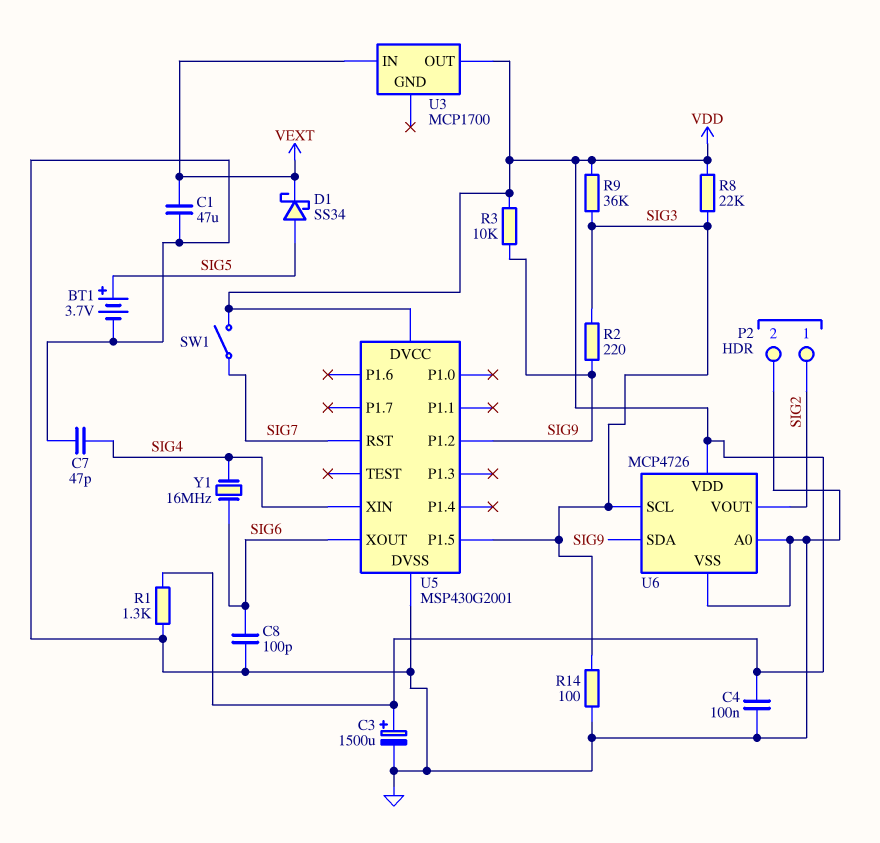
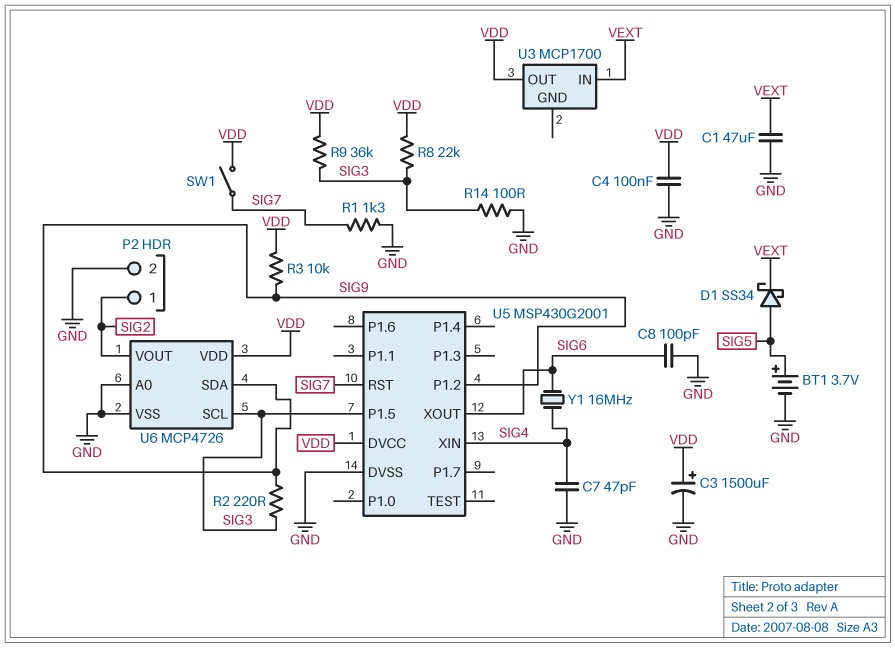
R1: 1.3k (GND, VDD) -> 1.3k (GND, SIG7)

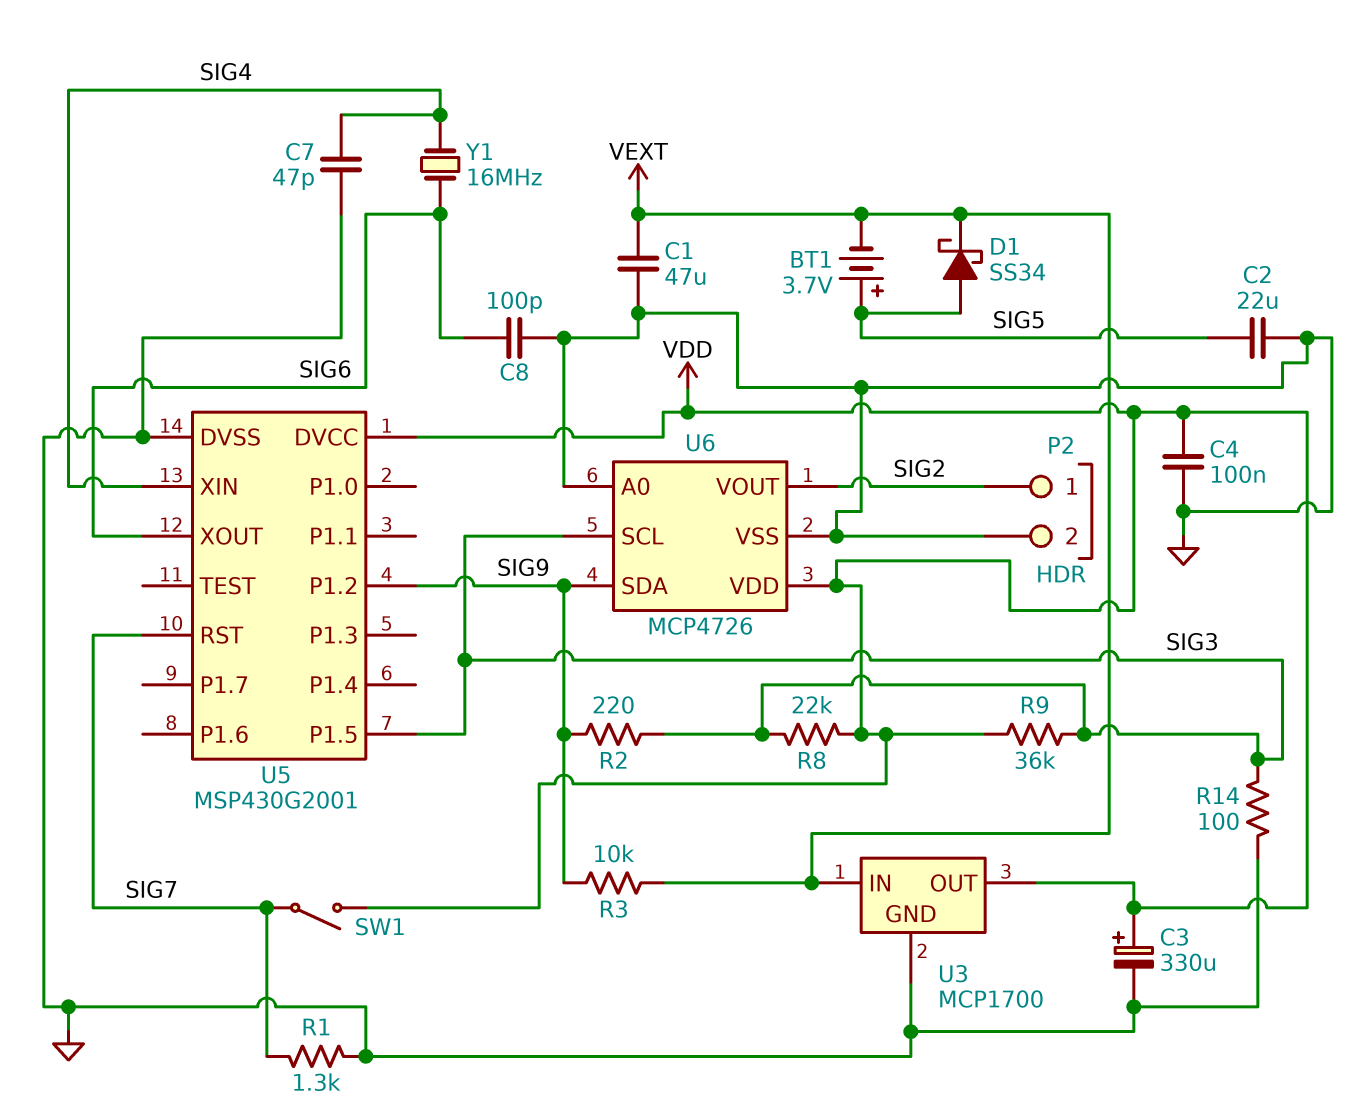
BT1: 3.7V (plus SIG5, minus GND) -> 3.7V (plus SIG5, minus VEXT)
C2: none -> 22uF (GND, SIG5)
C3: 1500uF (plus VDD, minus GND) -> 330uF (plus VDD, minus GND)
R3: 10k (SIG9, VDD) -> 10k (SIG9, VEXT)
U3 pin GND: none -> GND

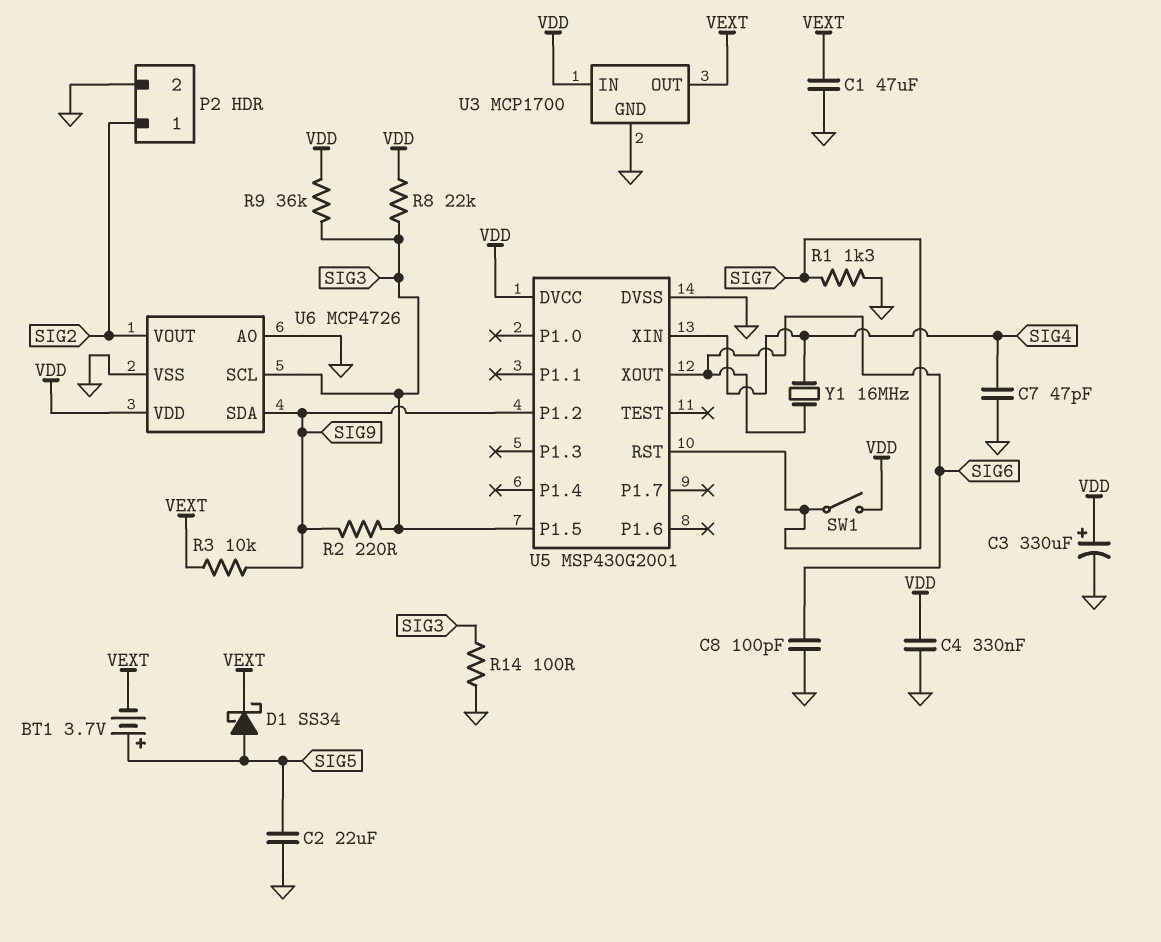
C4: 100nF (GND, VDD) -> 330nF (GND, VDD)
U3 pin IN: VEXT -> VDD
U3 pin OUT: VDD -> VEXT

